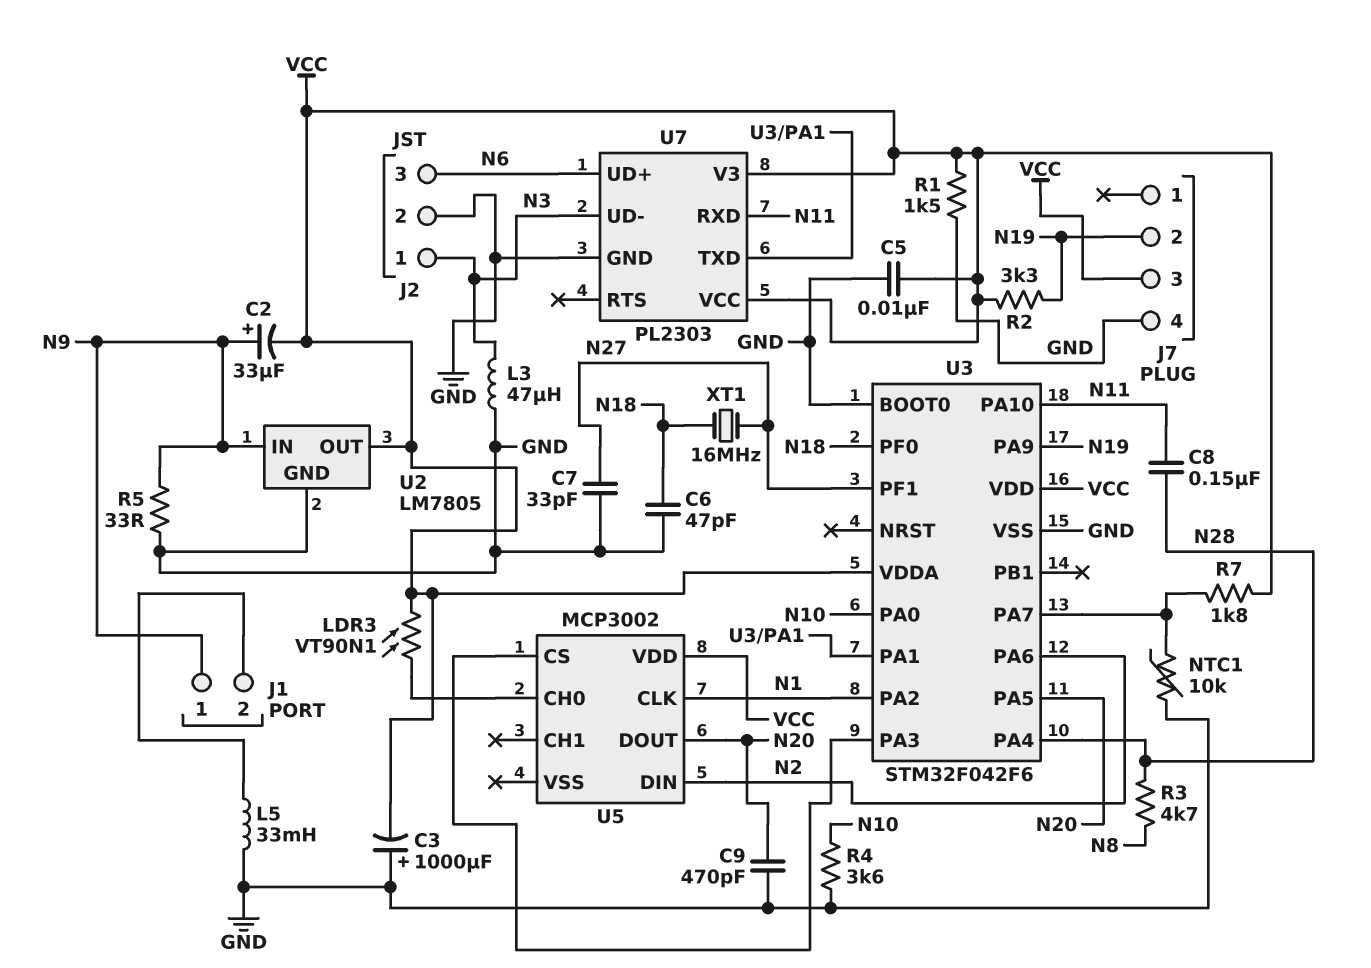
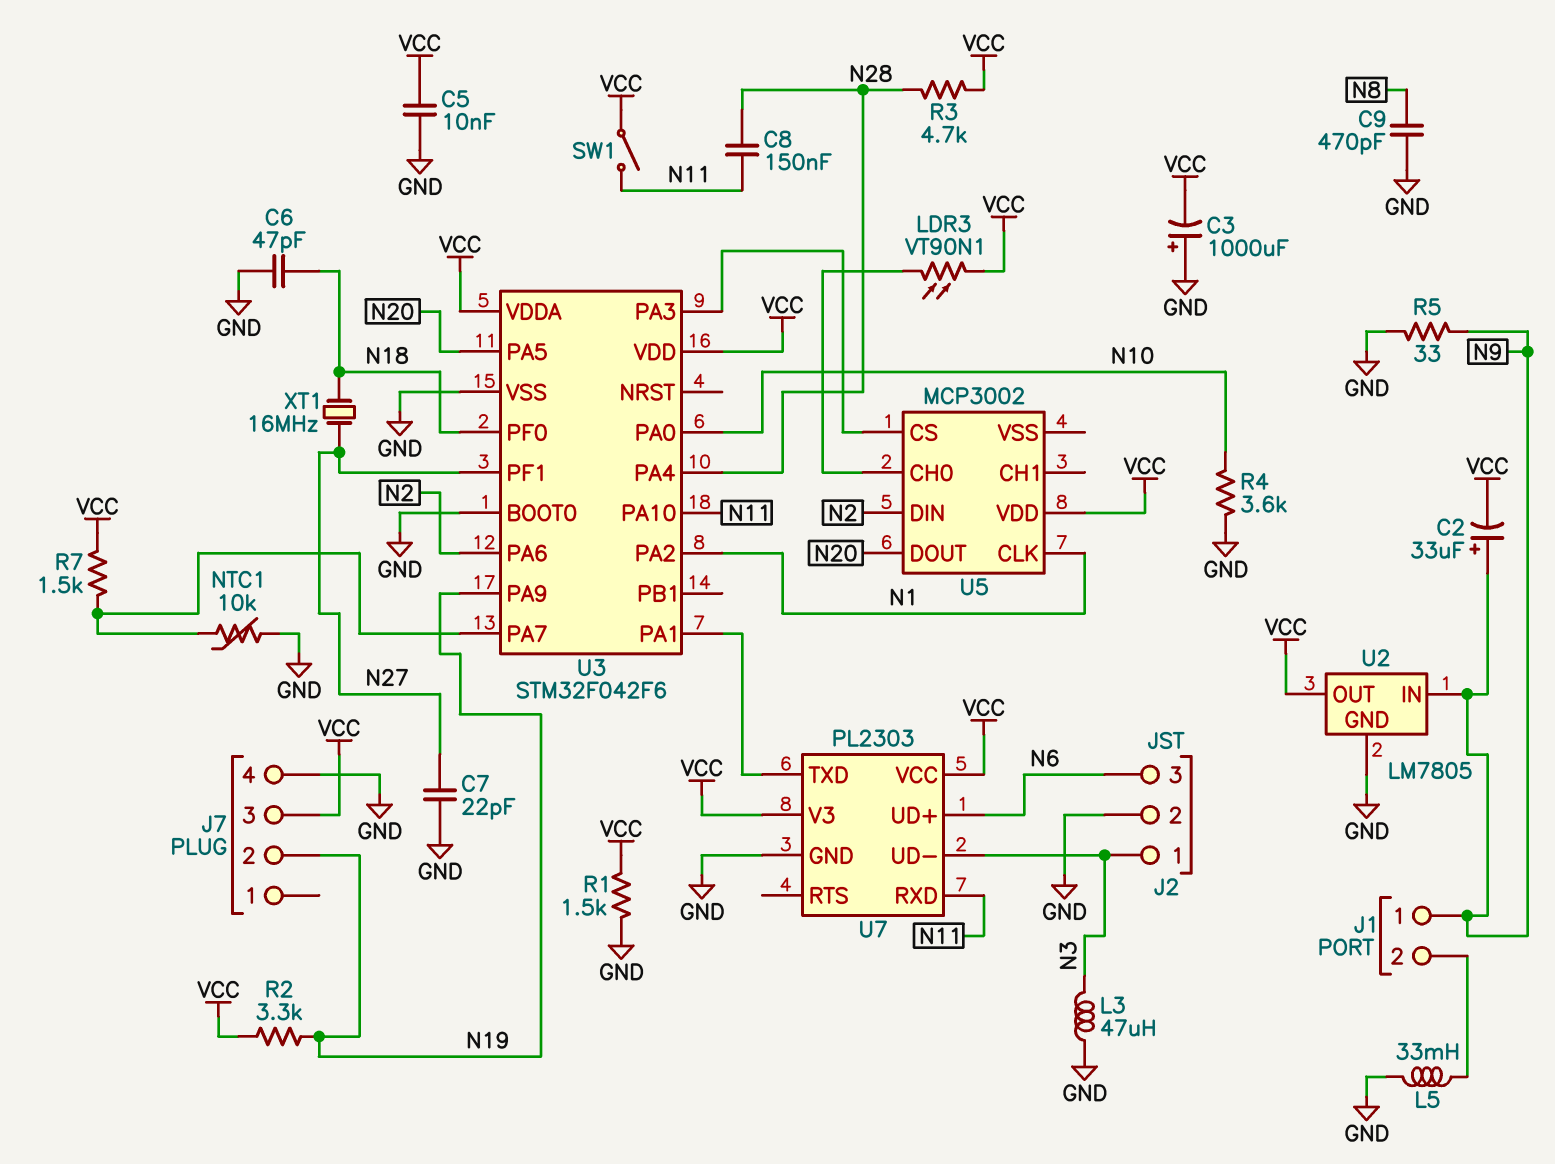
C7: 33pF (GND, N27) -> 22pF (GND, N27)
C9: 470pF (GND, N20) -> 470pF (GND, N8)
R3: 4.7k (N8, N28) -> 4.7k (N28, VCC)
R7: 1.8k (U3/PA7, VCC) -> 1.5k (U3/PA7, VCC)
SW1: none -> switch (N11, VCC)

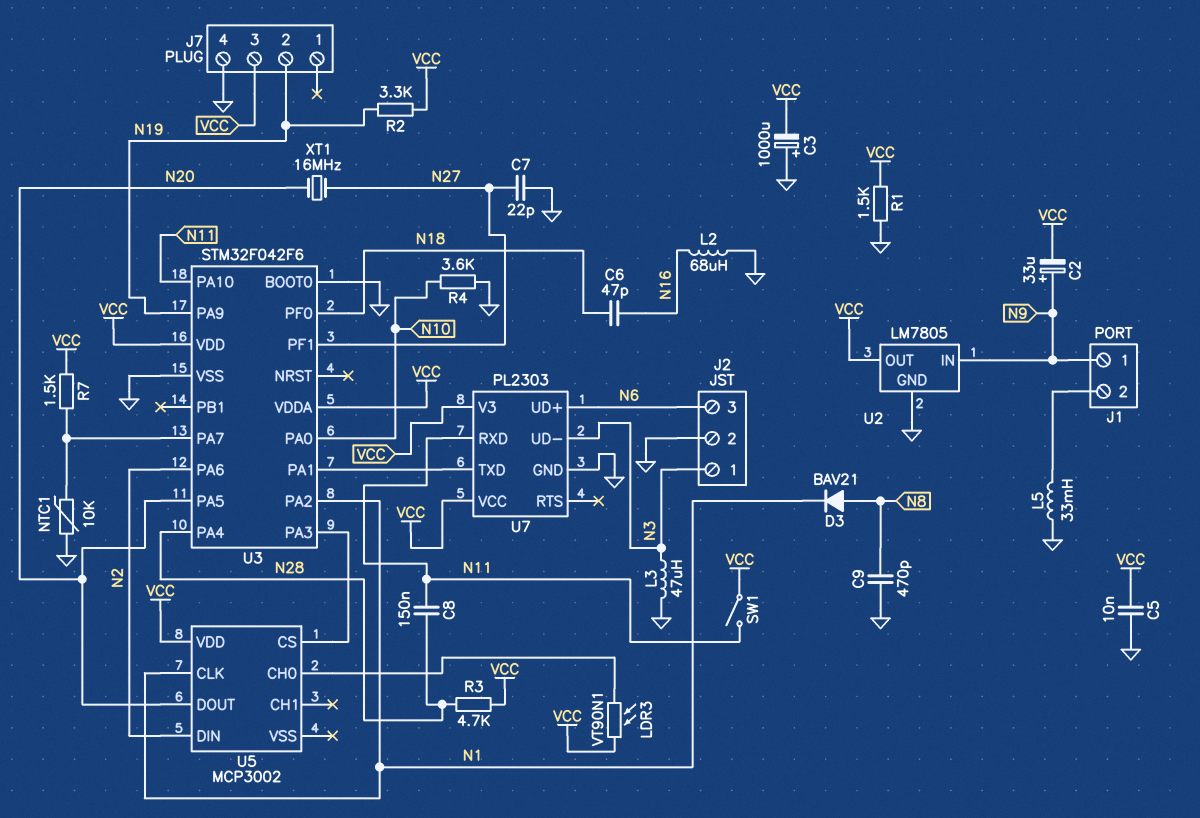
C6: 47pF (GND, N18) -> 47pF (N16, N18)
D3: none -> diode BAV21 (A N8, K N1)
L2: none -> 68uH (GND, N16)
R5: 33 (GND, N9) -> none
XT1: 16MHz (N18, N27) -> 16MHz (N20, N27)

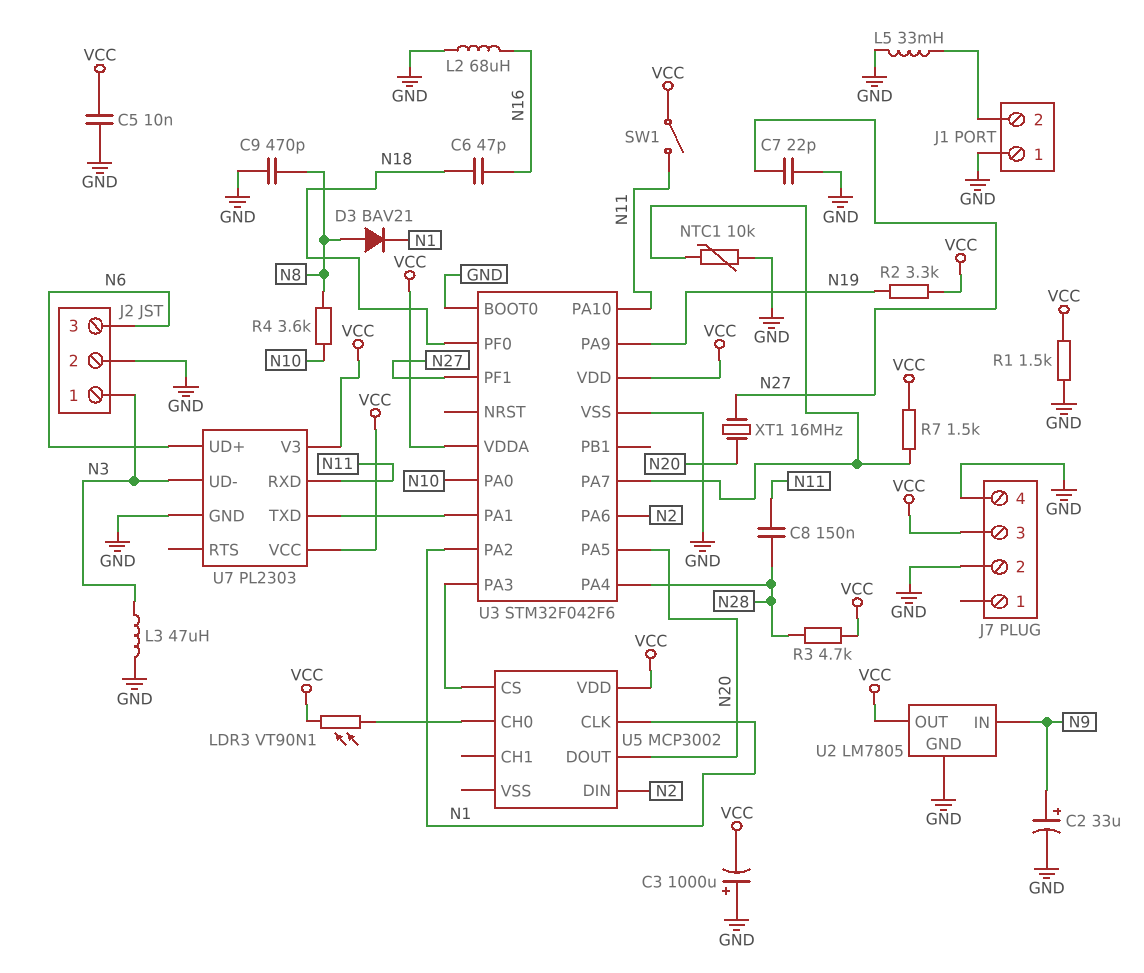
C2: 33uF (plus N9, minus VCC) -> 33uF (plus N9, minus GND)
J1 pin 1: N9 -> GND
J7 pin 2: N19 -> GND
R4: 3.6k (GND, N10) -> 3.6k (N8, N10)

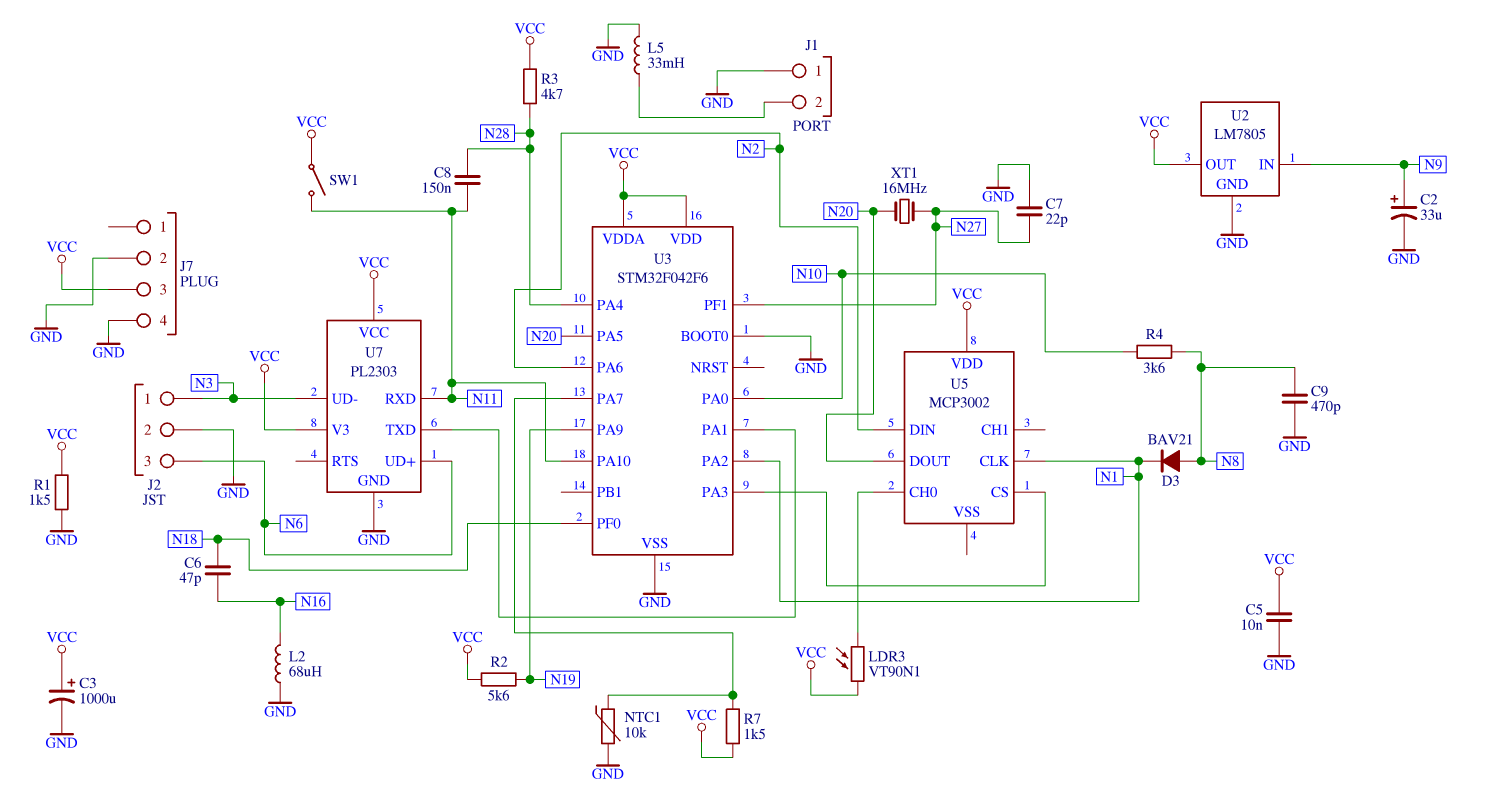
C3: 1000uF (plus GND, minus VCC) -> 1000uF (plus VCC, minus GND)
L3: 47uH (GND, N3) -> none
R2: 3.3k (N19, VCC) -> 5.6k (N19, VCC)

